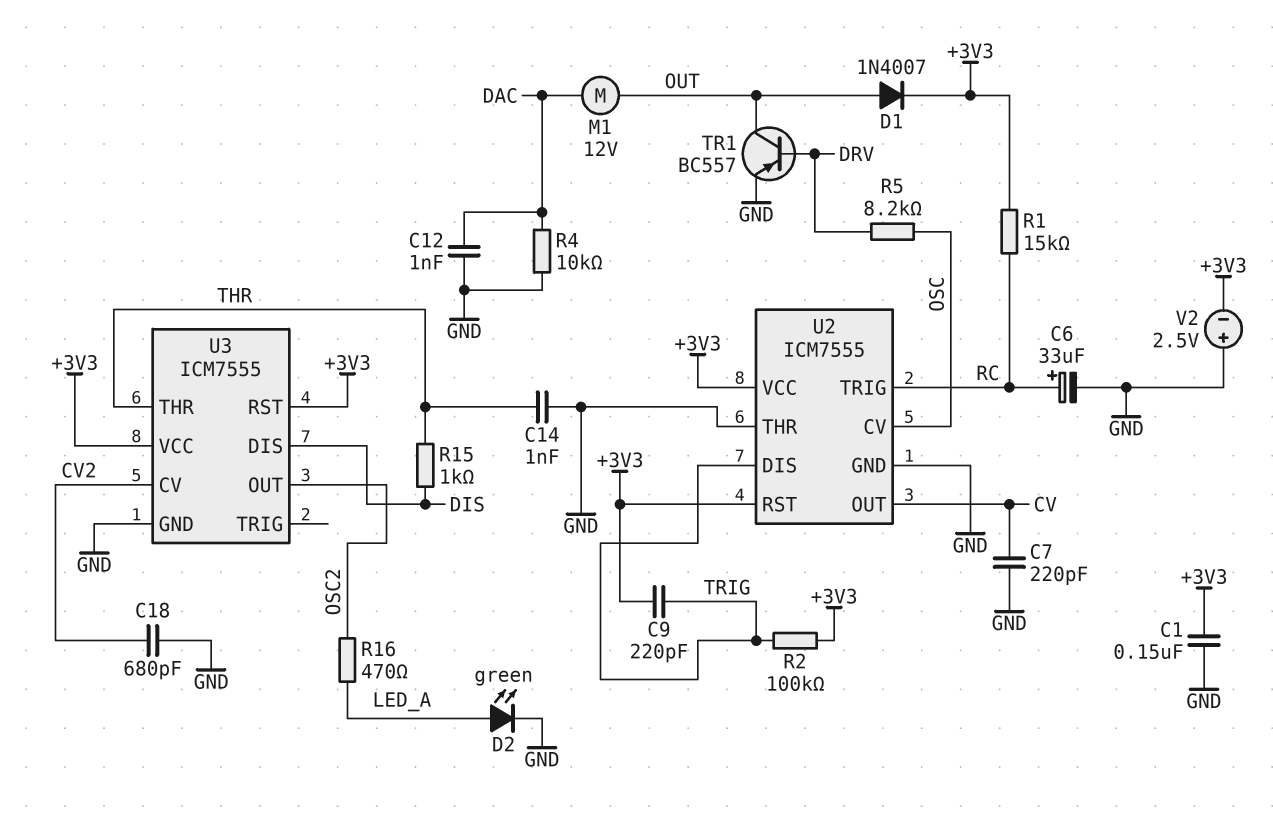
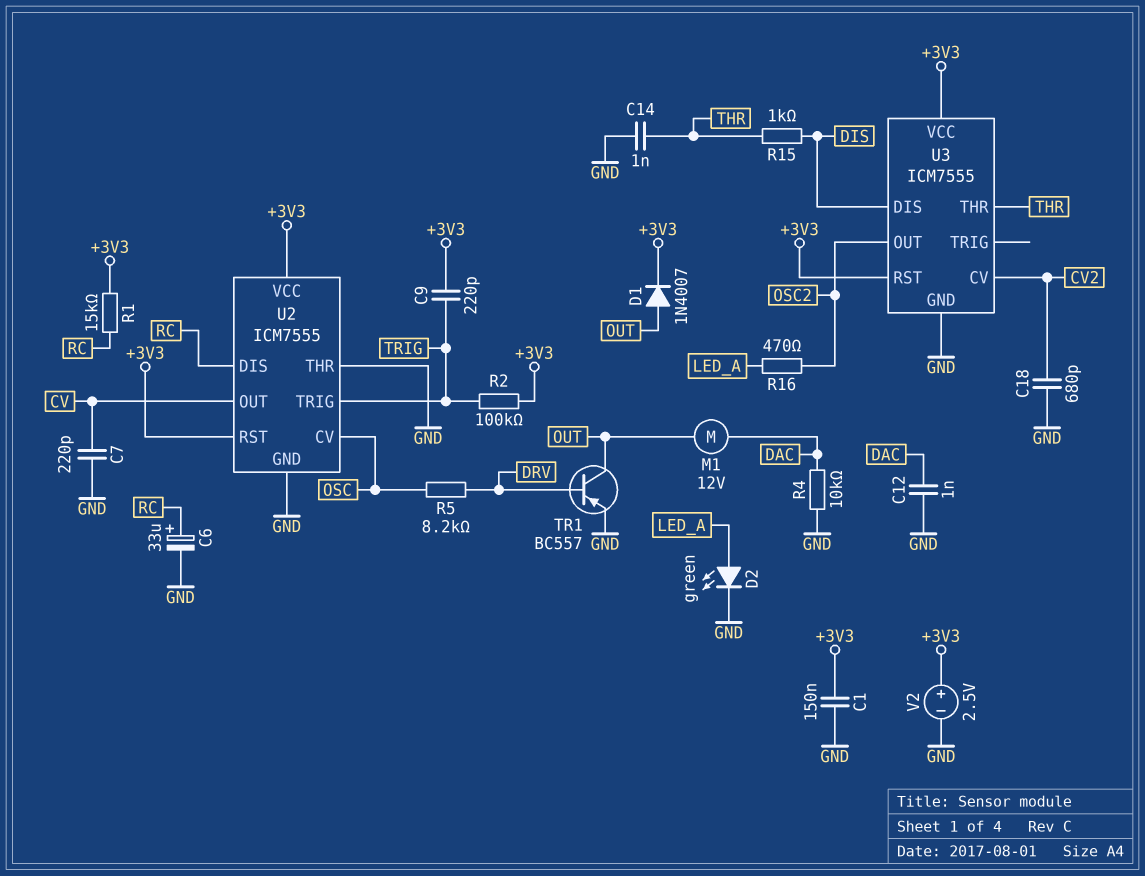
U2 pin DIS: TRIG -> RC
U2 pin TRIG: RC -> TRIG
V2: 2.5V (plus GND, minus +3V3) -> 2.5V (plus +3V3, minus GND)

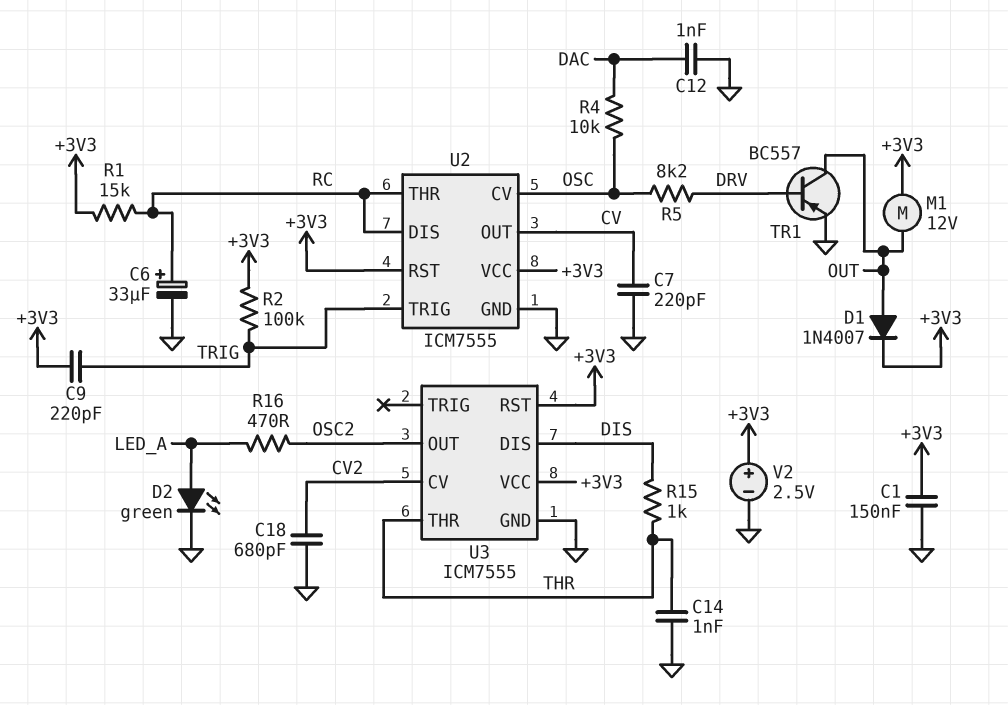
M1: motor 12V (DAC, OUT) -> motor 12V (+3V3, OUT)
R4: 10k (DAC, GND) -> 10k (DAC, OSC)
U2 pin THR: GND -> RC

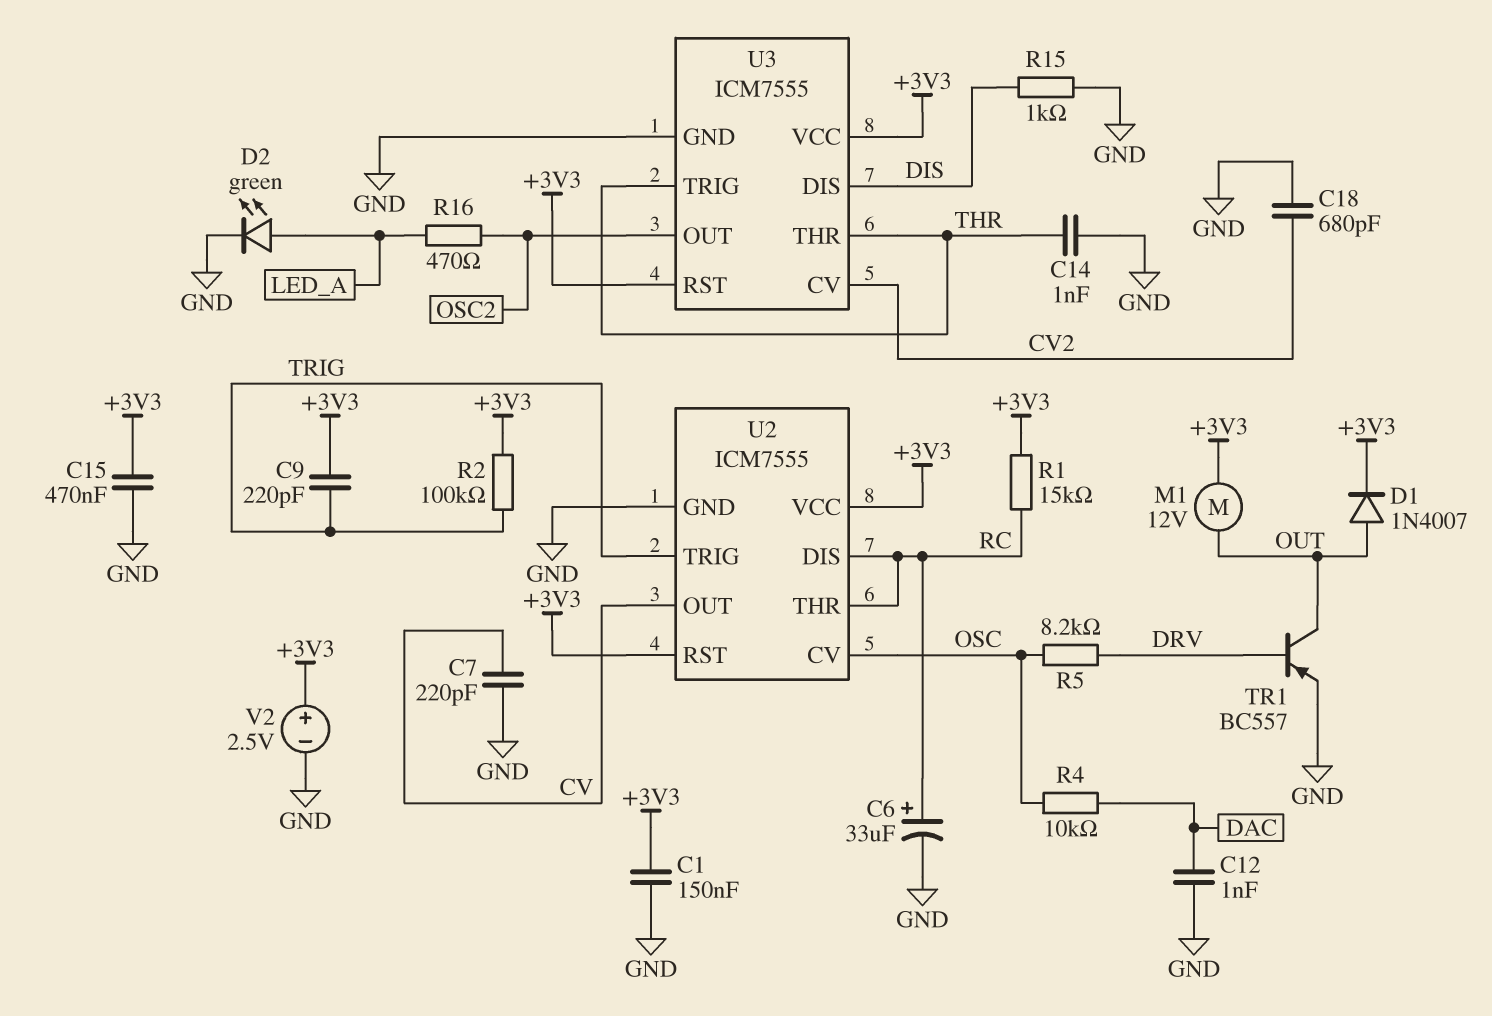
C15: none -> 470nF (+3V3, GND)
R15: 1k (DIS, THR) -> 1k (DIS, GND)
U3 pin TRIG: none -> THR

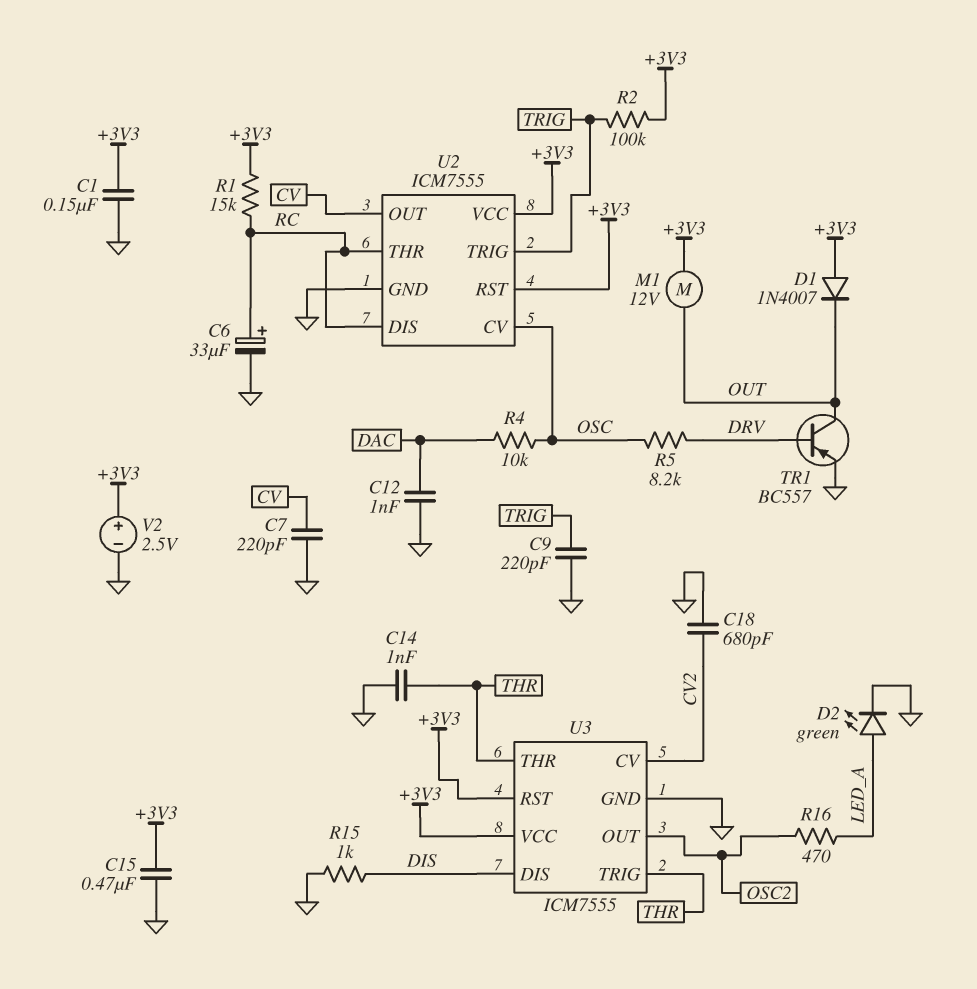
C9: 220pF (+3V3, TRIG) -> 220pF (GND, TRIG)
D1: diode 1N4007 (A OUT, K +3V3) -> diode 1N4007 (A +3V3, K OUT)

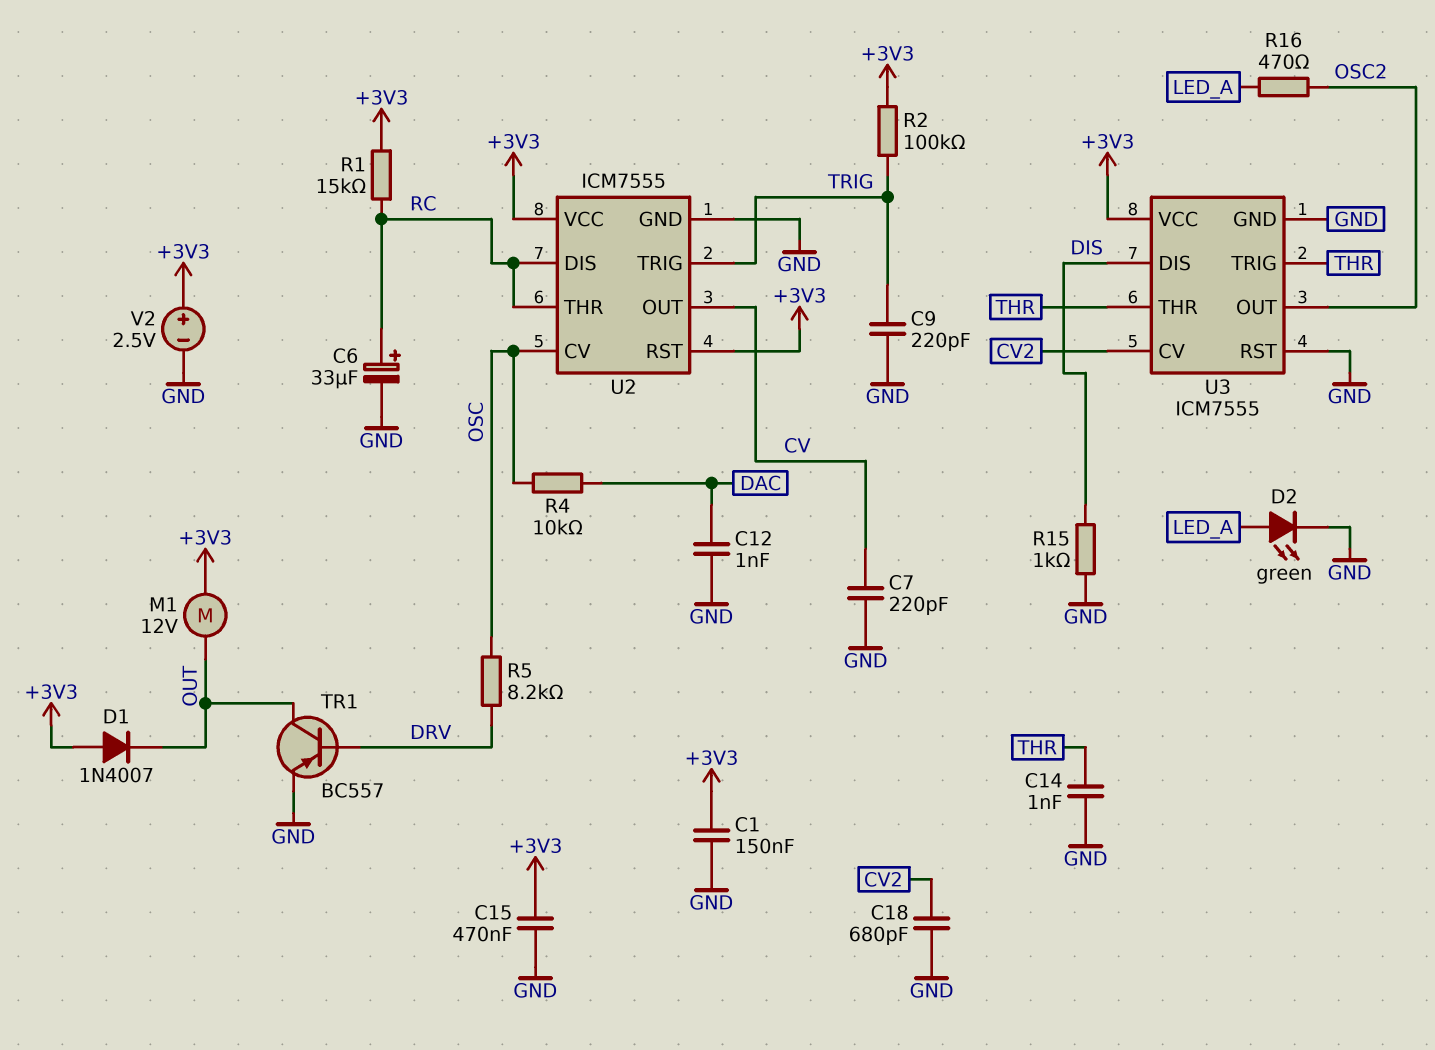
U3 pin RST: +3V3 -> GND

